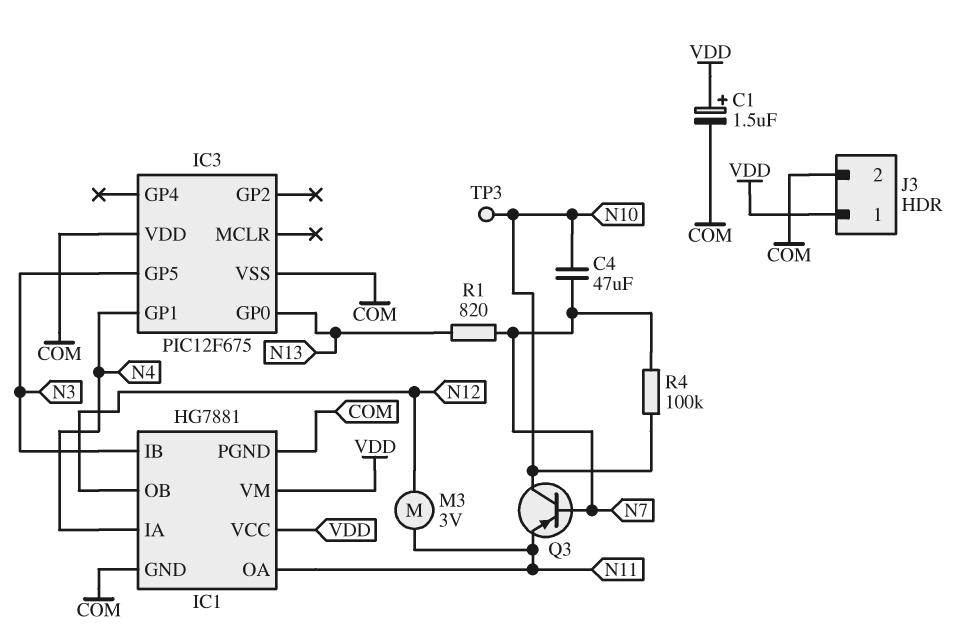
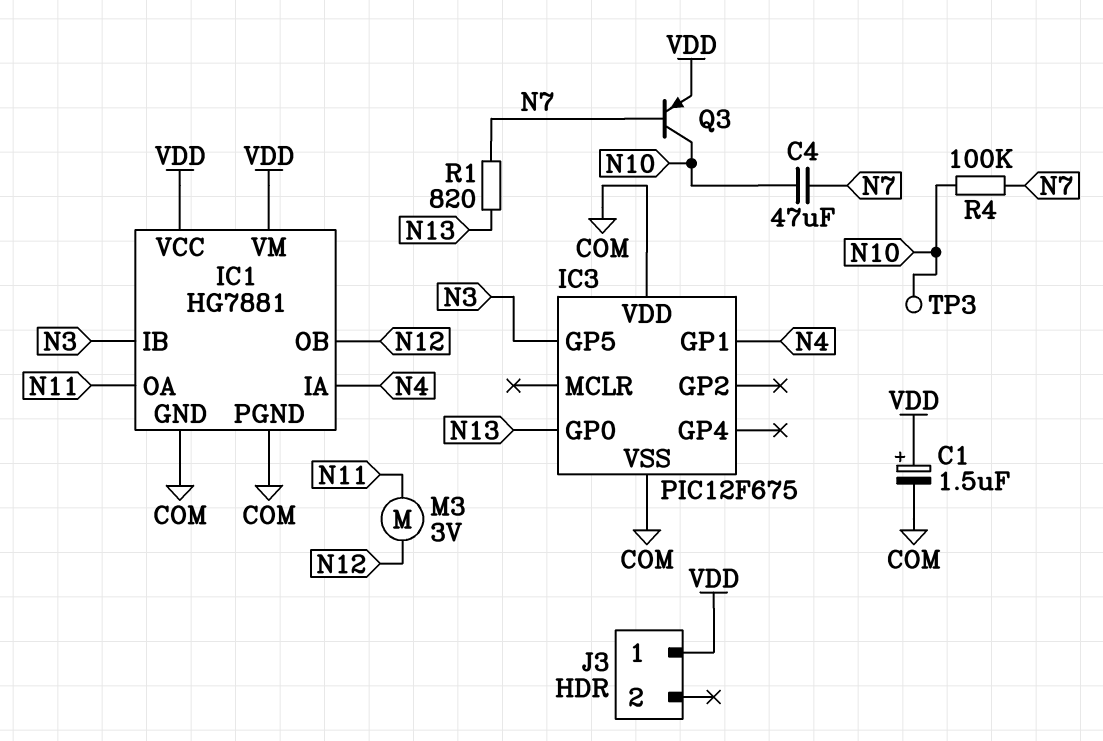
J3 pin 2: COM -> none
Q3: PNP (B N7, C N10, E N11) -> PNP (B N7, C N10, E VDD)

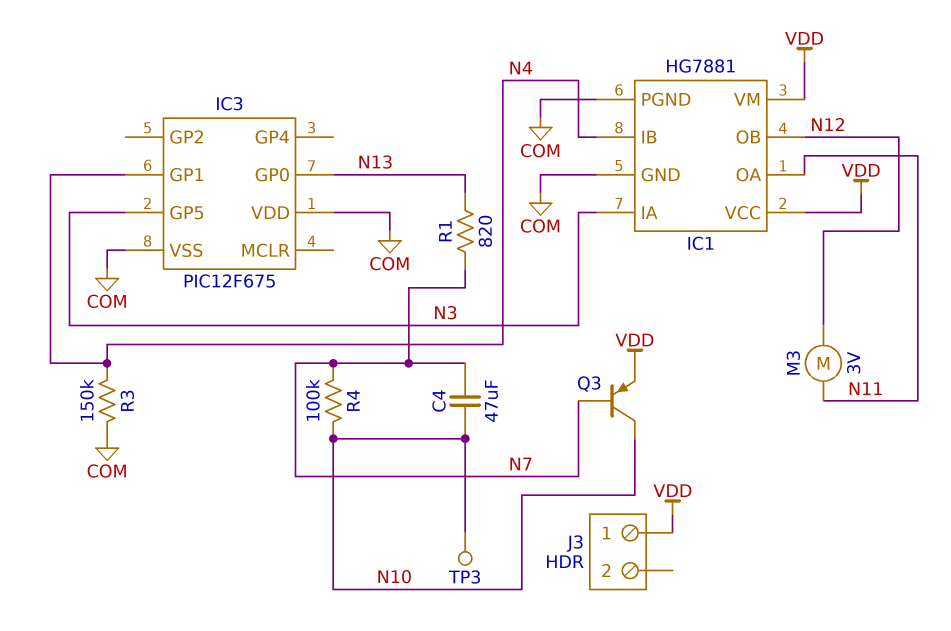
C1: 1.5uF (plus VDD, minus COM) -> none
IC1 pin IA: N4 -> N3
IC1 pin IB: N3 -> N4
R3: none -> 150k (COM, N4)

